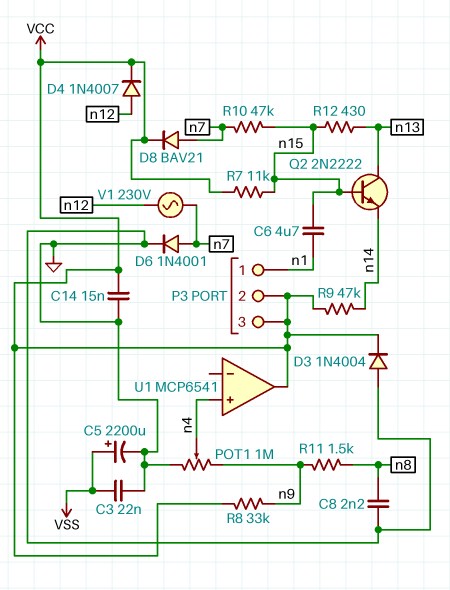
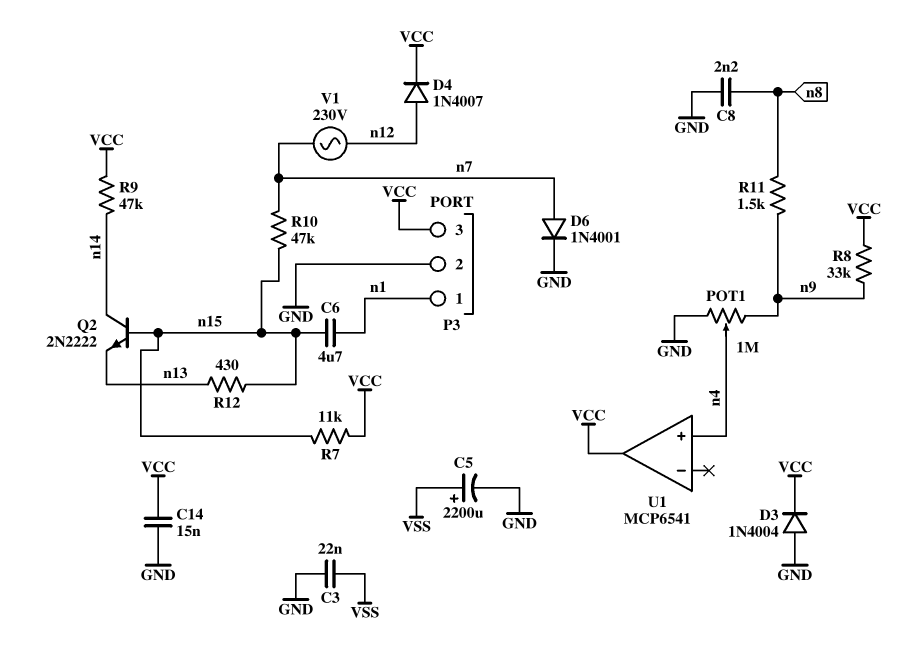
D8: diode BAV21 (A n7, K VCC) -> none
P3 pin 2: VCC -> GND
Q2: NPN 2N2222 (B n15, C n13, E n14) -> NPN 2N2222 (B n15, C n14, E n13)

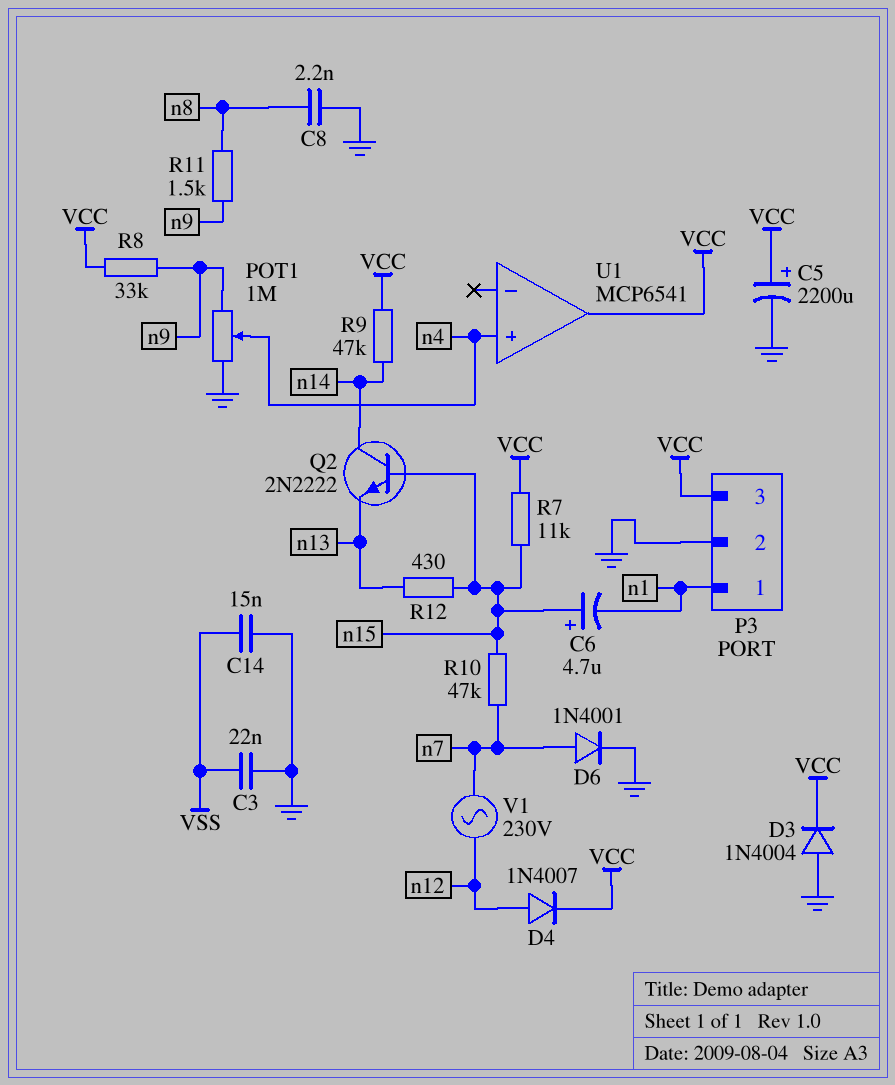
C5: 2200uF (plus VSS, minus GND) -> 2200uF (plus VCC, minus GND)
C6: 4.7uF (n1, n15) -> 4.7uF (plus n15, minus n1)
C14: 15nF (GND, VCC) -> 15nF (GND, VSS)

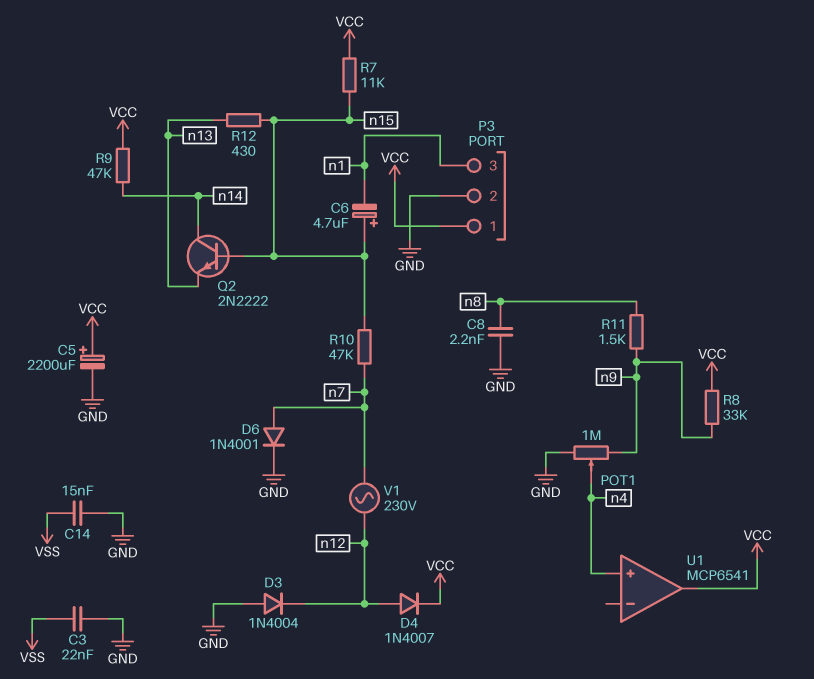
D3: diode 1N4004 (A GND, K VCC) -> diode 1N4004 (A GND, K n12)
P3 pin 1: n1 -> VCC
P3 pin 3: VCC -> n1

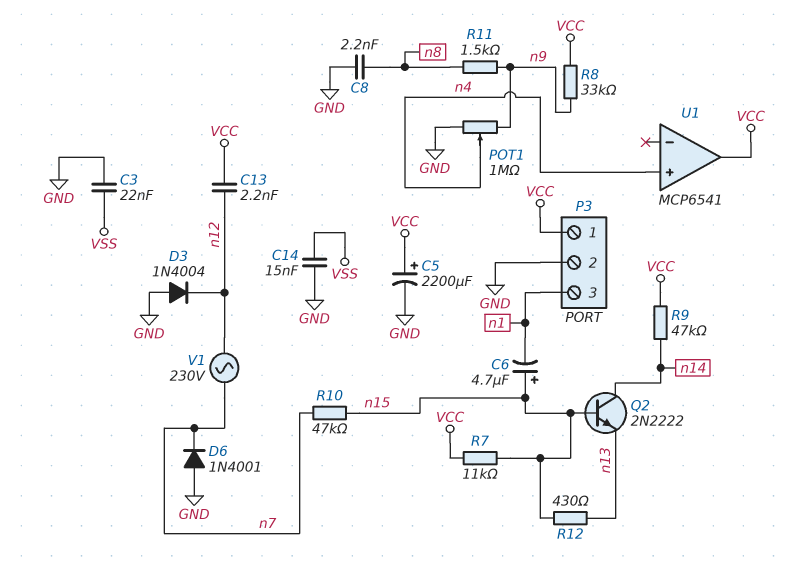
C13: none -> 2.2nF (VCC, n12)
D4: diode 1N4007 (A n12, K VCC) -> none
D6: diode 1N4001 (A n7, K GND) -> diode 1N4001 (A GND, K n7)

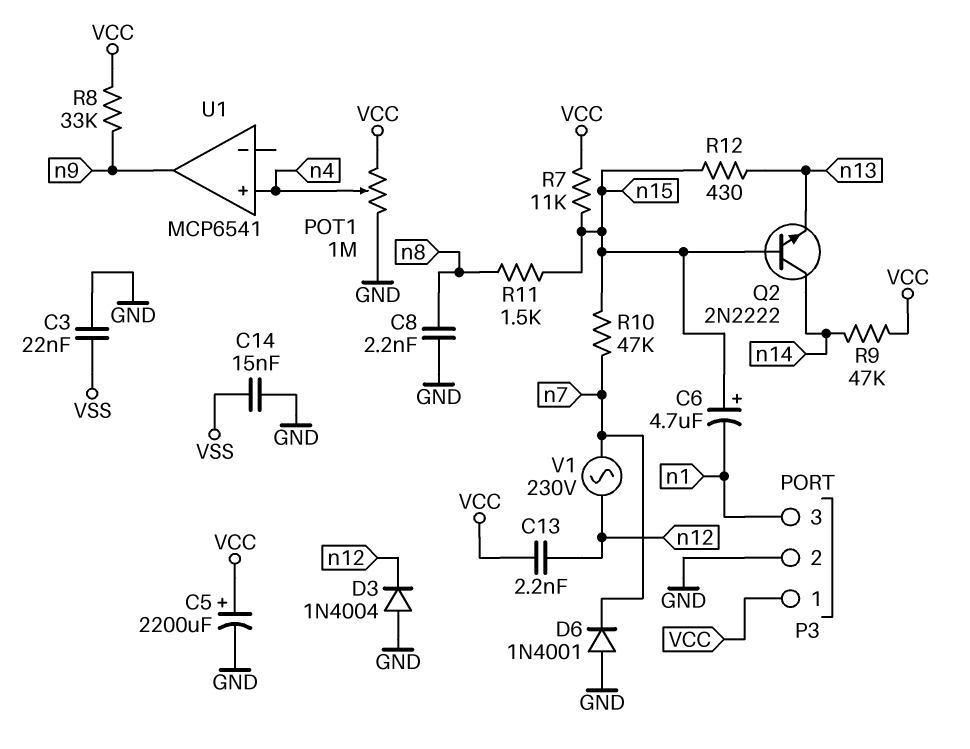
POT1: 1M (GND, n9, wiper n4) -> 1M (GND, VCC, wiper n4)
R11: 1.5k (n8, n9) -> 1.5k (n8, n15)
U1 pin out: VCC -> n9

